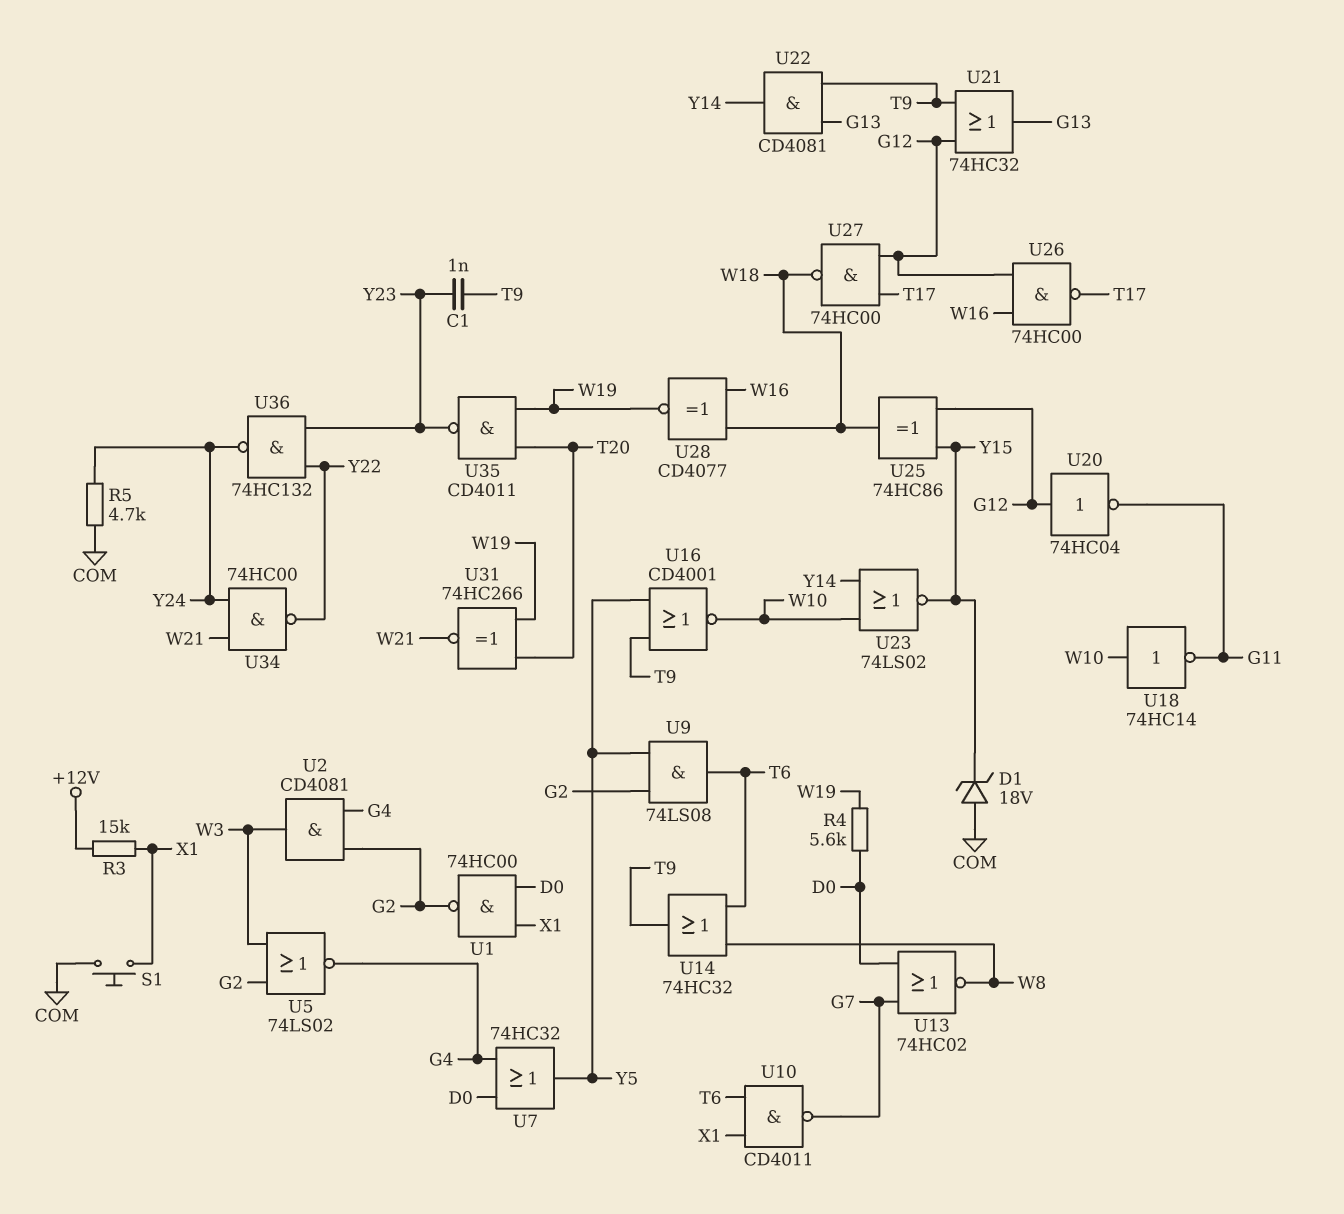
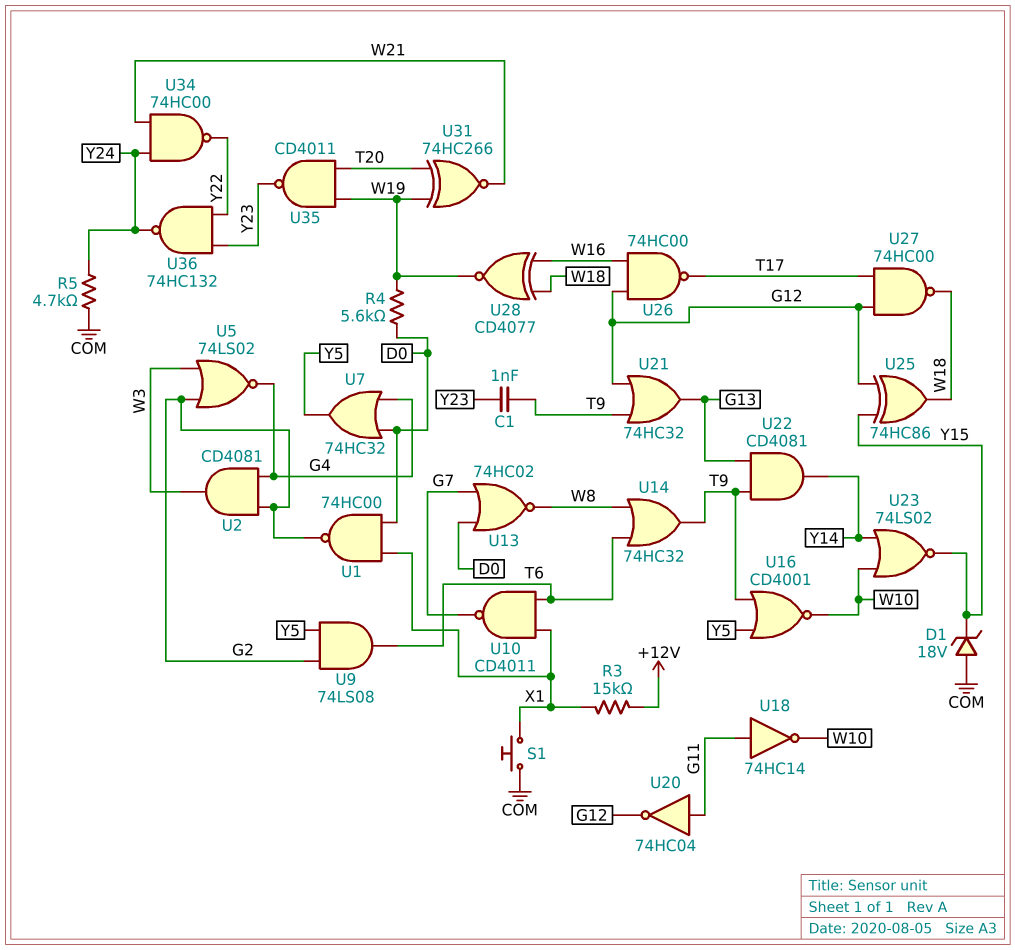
U18: NOT 74HC14 (in W10, out G11) -> NOT 74HC14 (in G11, out W10)
U20: NOT 74HC04 (in G12, out G11) -> NOT 74HC04 (in G11, out G12)

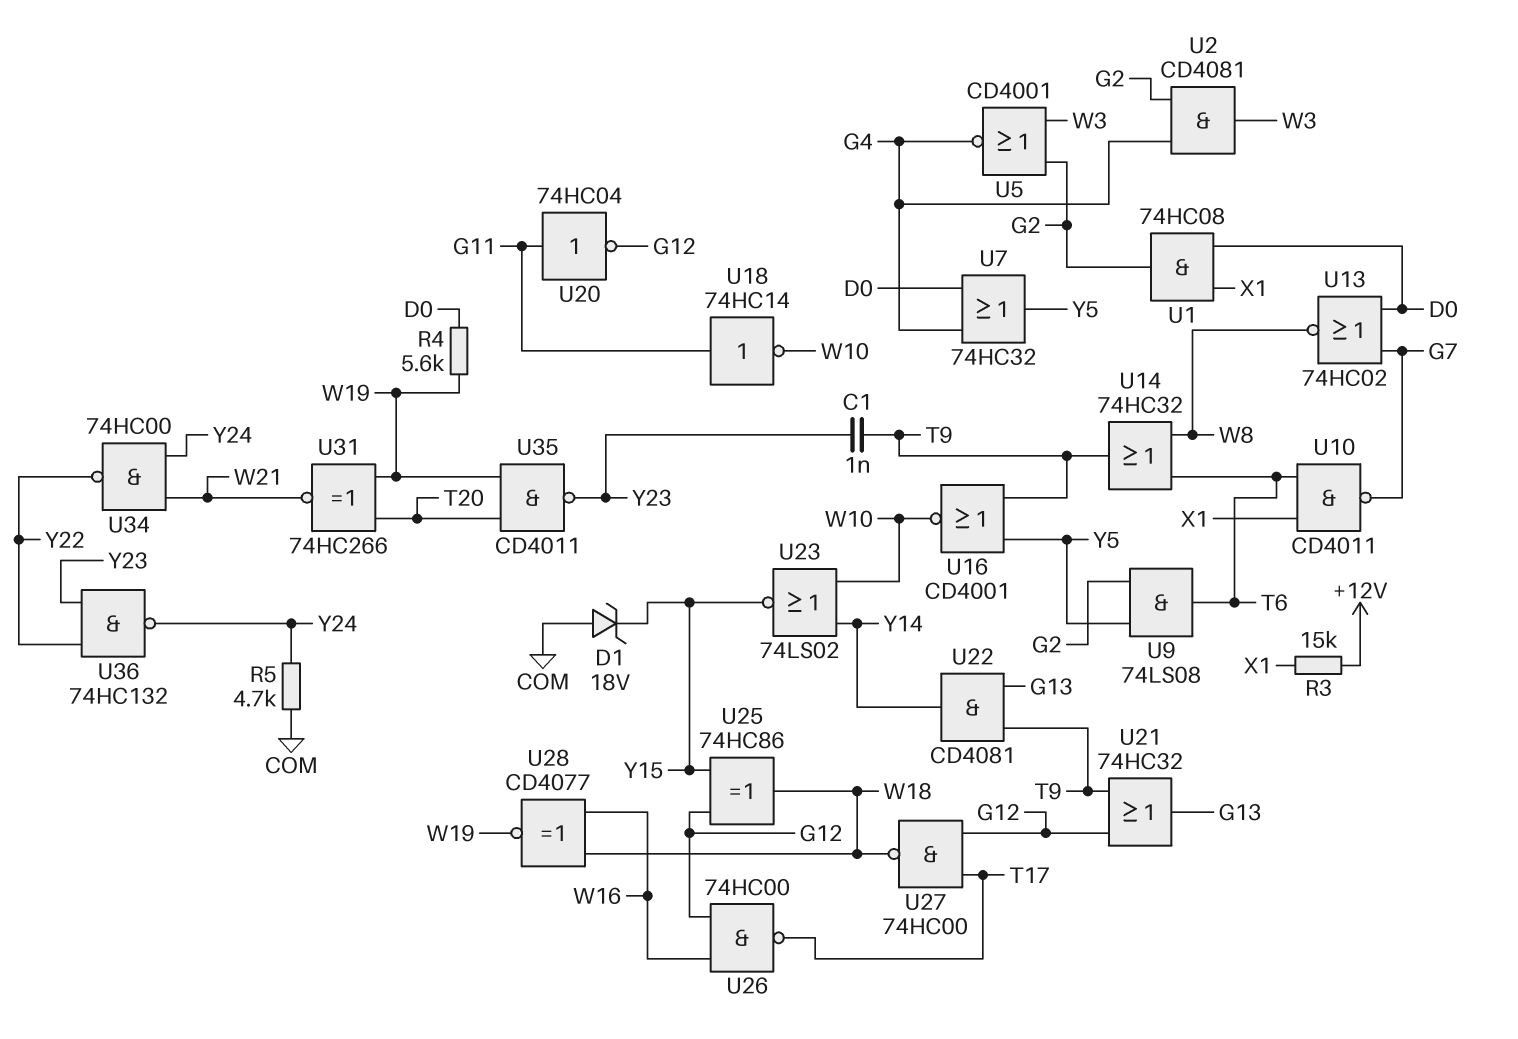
S1: button (COM, X1) -> none
U1: NAND 74HC00 (in D0, in X1, out G2) -> AND 74HC08 (in D0, in X1, out G2)
U5: NOR 74LS02 (in G2, in W3, out G4) -> NOR CD4001 (in G2, in W3, out G4)

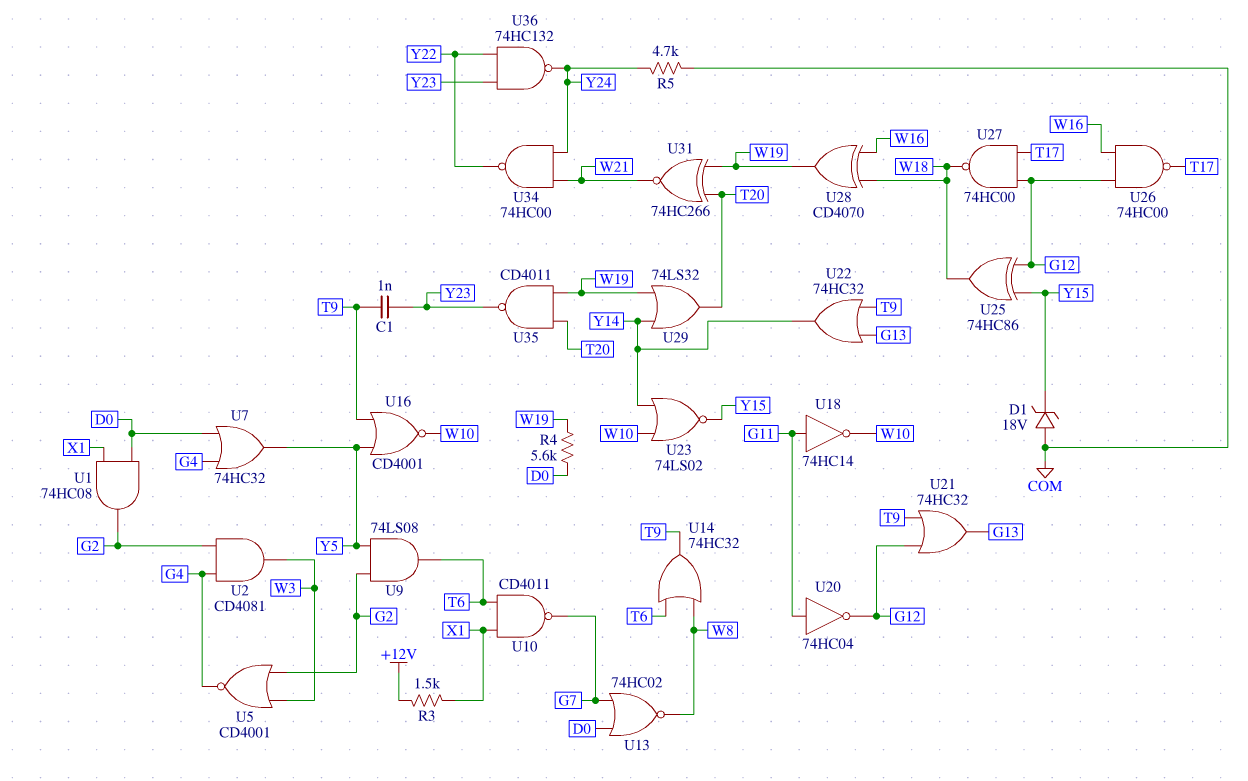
R3: 15k (+12V, X1) -> 1.5k (+12V, X1)
U22: AND CD4081 (in G13, in T9, out Y14) -> OR 74HC32 (in G13, in T9, out Y14)
U28: XNOR CD4077 (in W16, in W18, out W19) -> XOR CD4070 (in W16, in W18, out W19)
U29: none -> OR 74LS32 (in W19, in Y14, out T20)

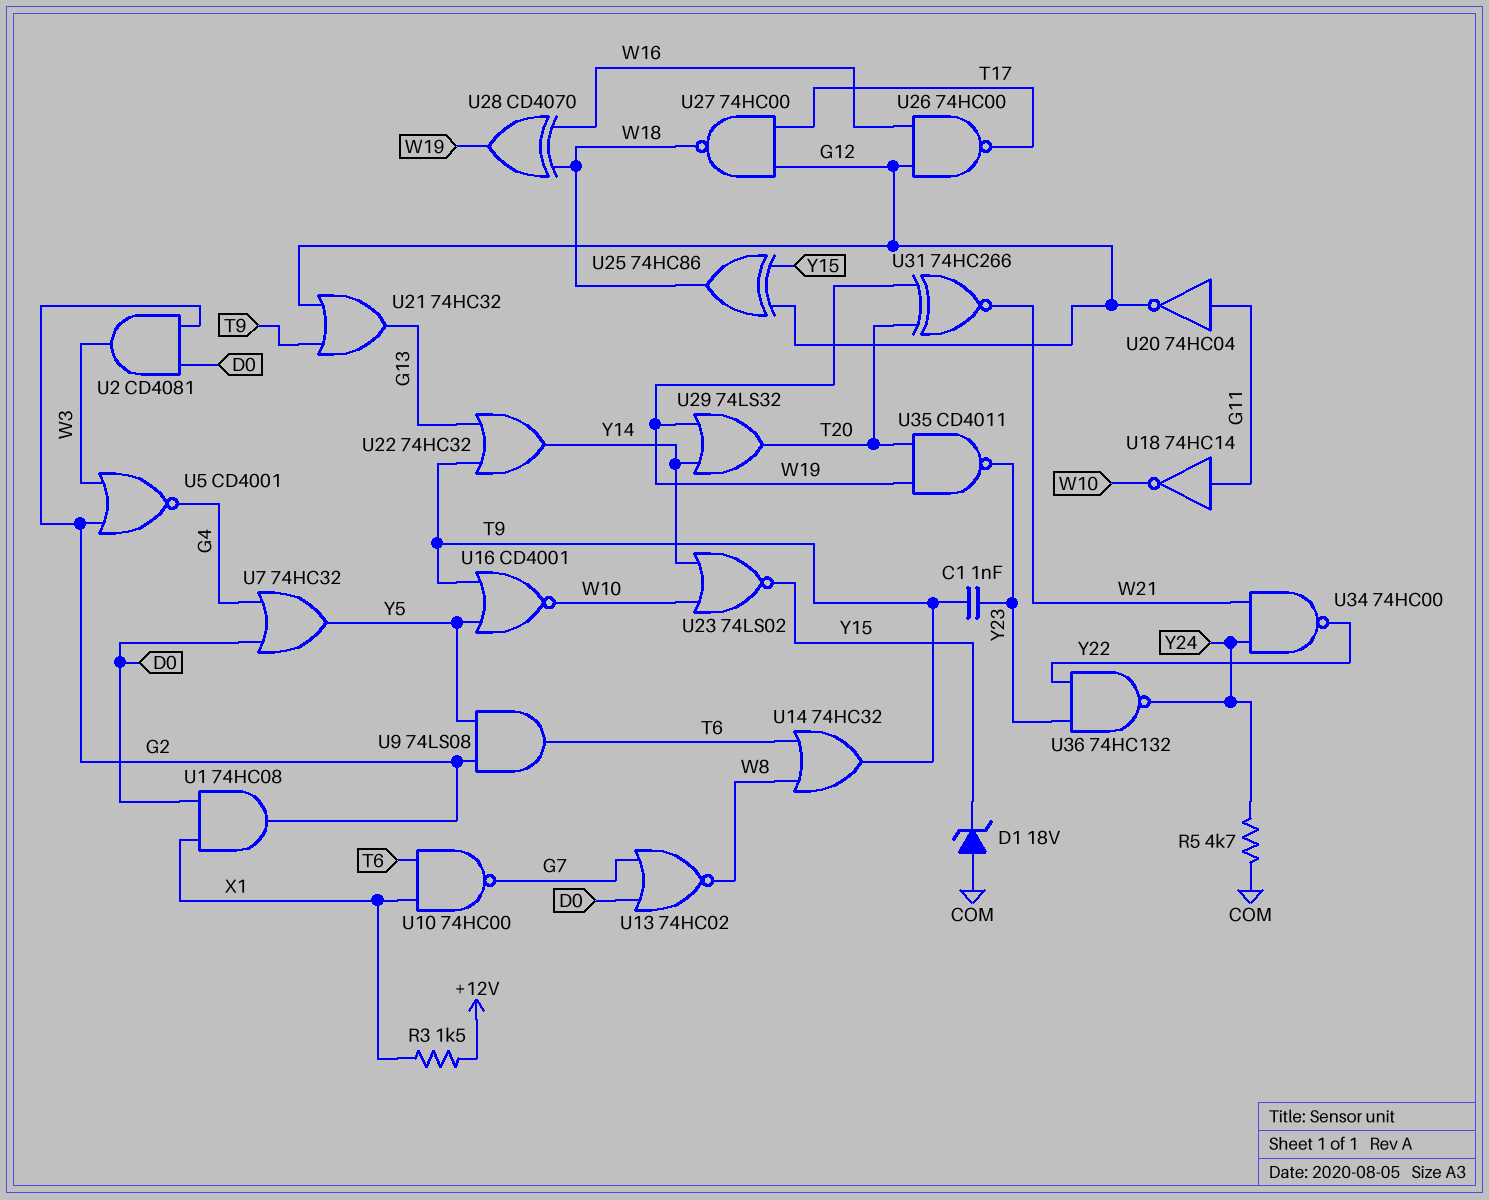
R4: 5.6k (D0, W19) -> none
U2: AND CD4081 (in G2, in G4, out W3) -> AND CD4081 (in D0, in G2, out W3)
U10: NAND CD4011 (in T6, in X1, out G7) -> NAND 74HC00 (in T6, in X1, out G7)

